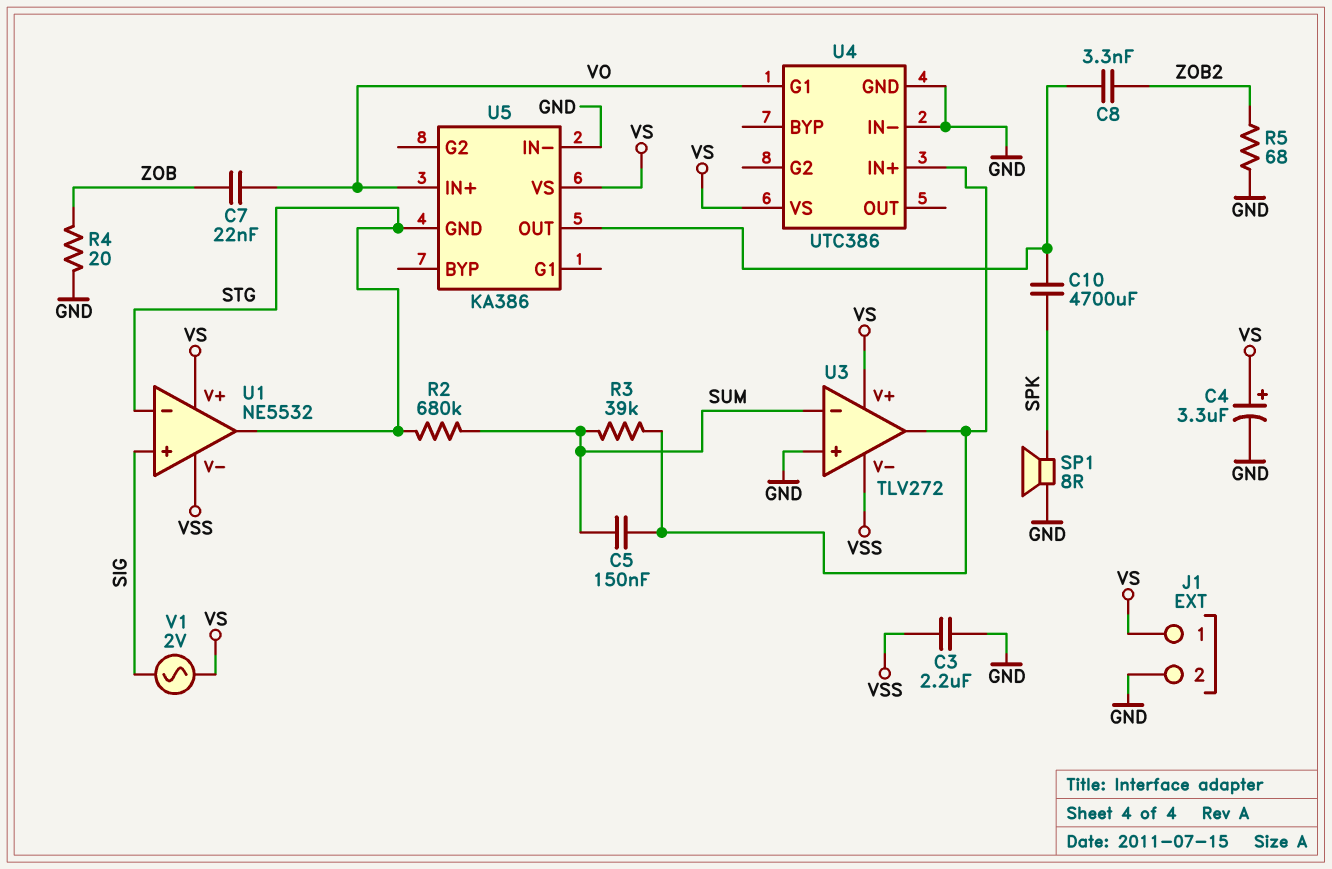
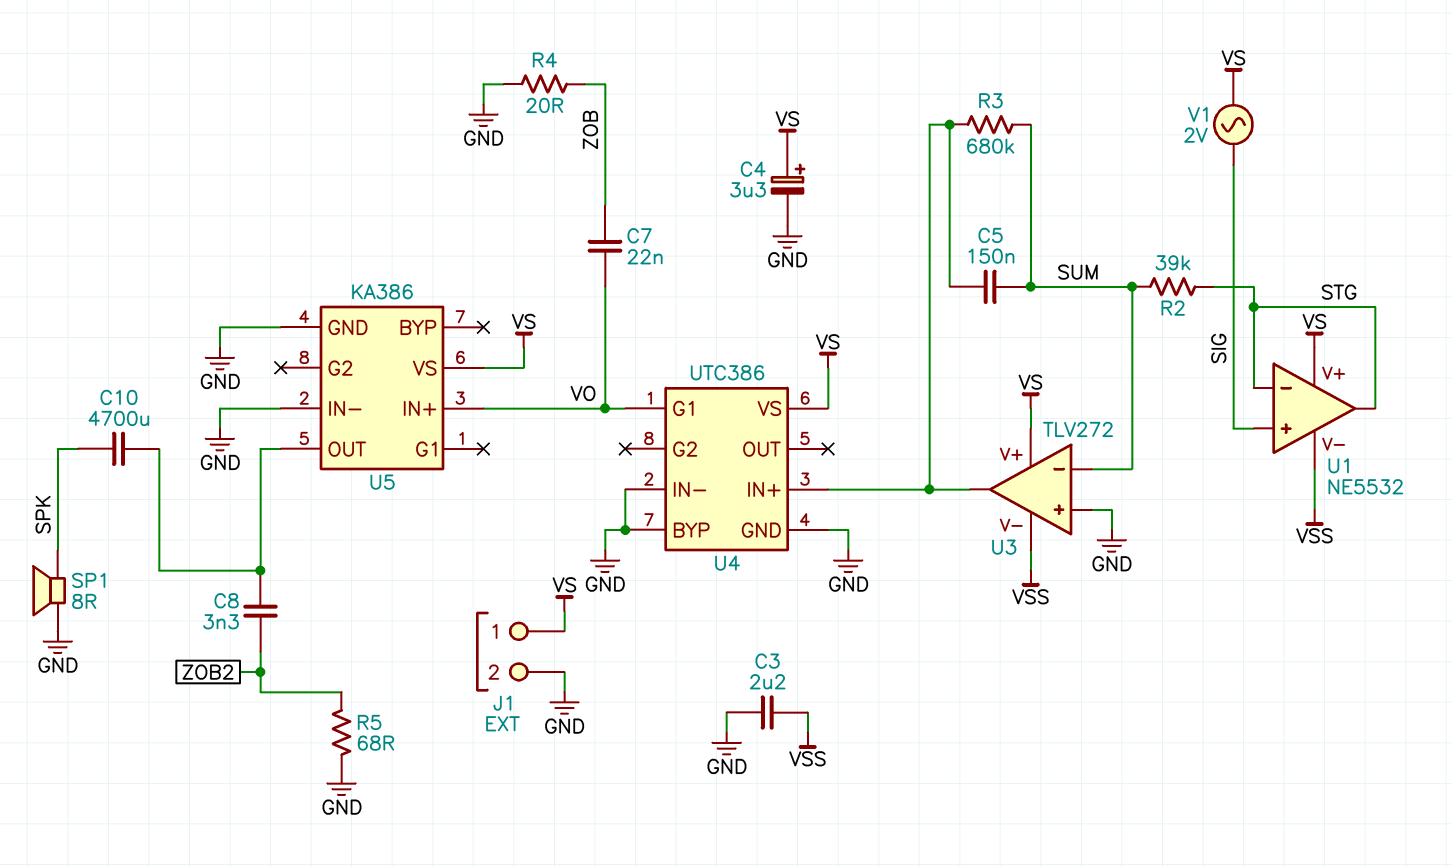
R2: 680k (STG, SUM) -> 39k (STG, SUM)
R3: 39k (SUM, U3/out) -> 680k (SUM, U3/out)
U4 pin BYP: none -> GND
U5 pin GND: STG -> GND

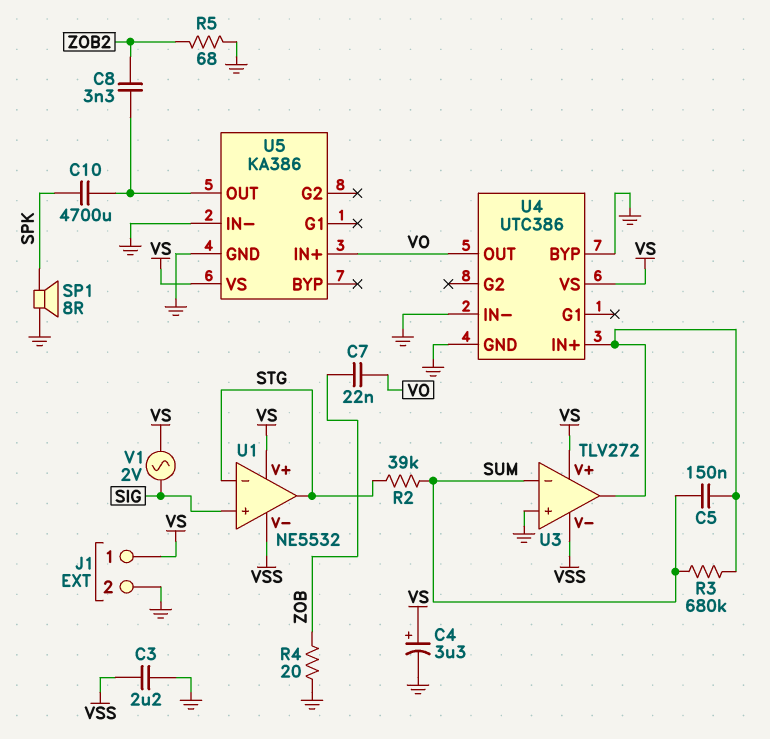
U4 pin G1: VO -> none
U4 pin OUT: none -> VO

